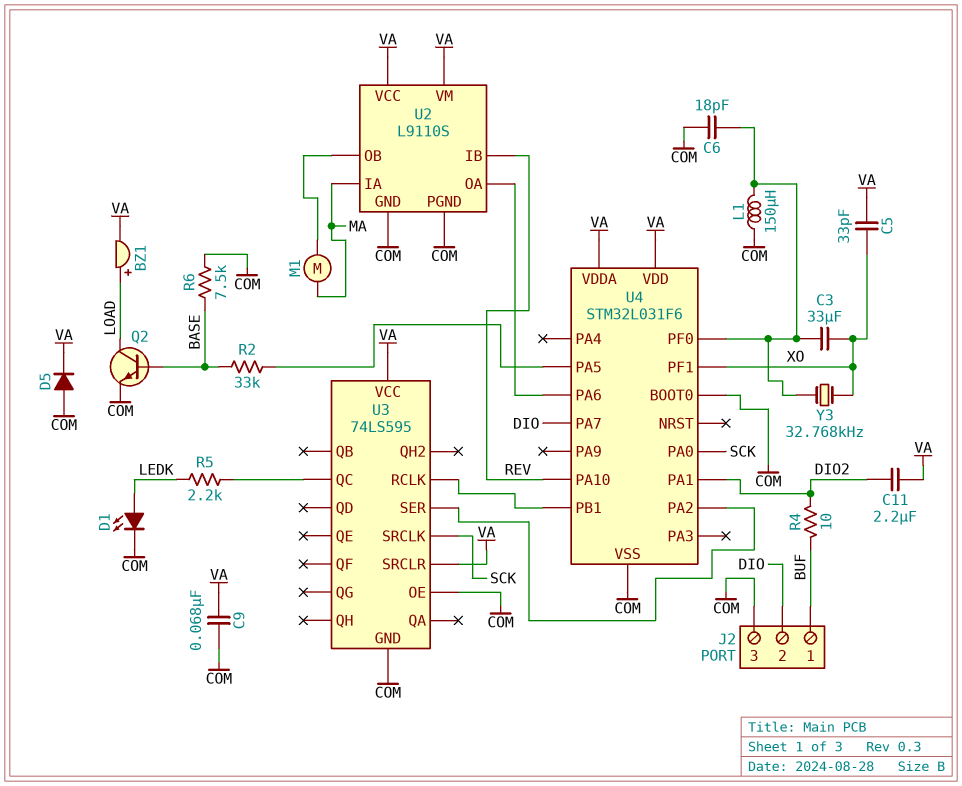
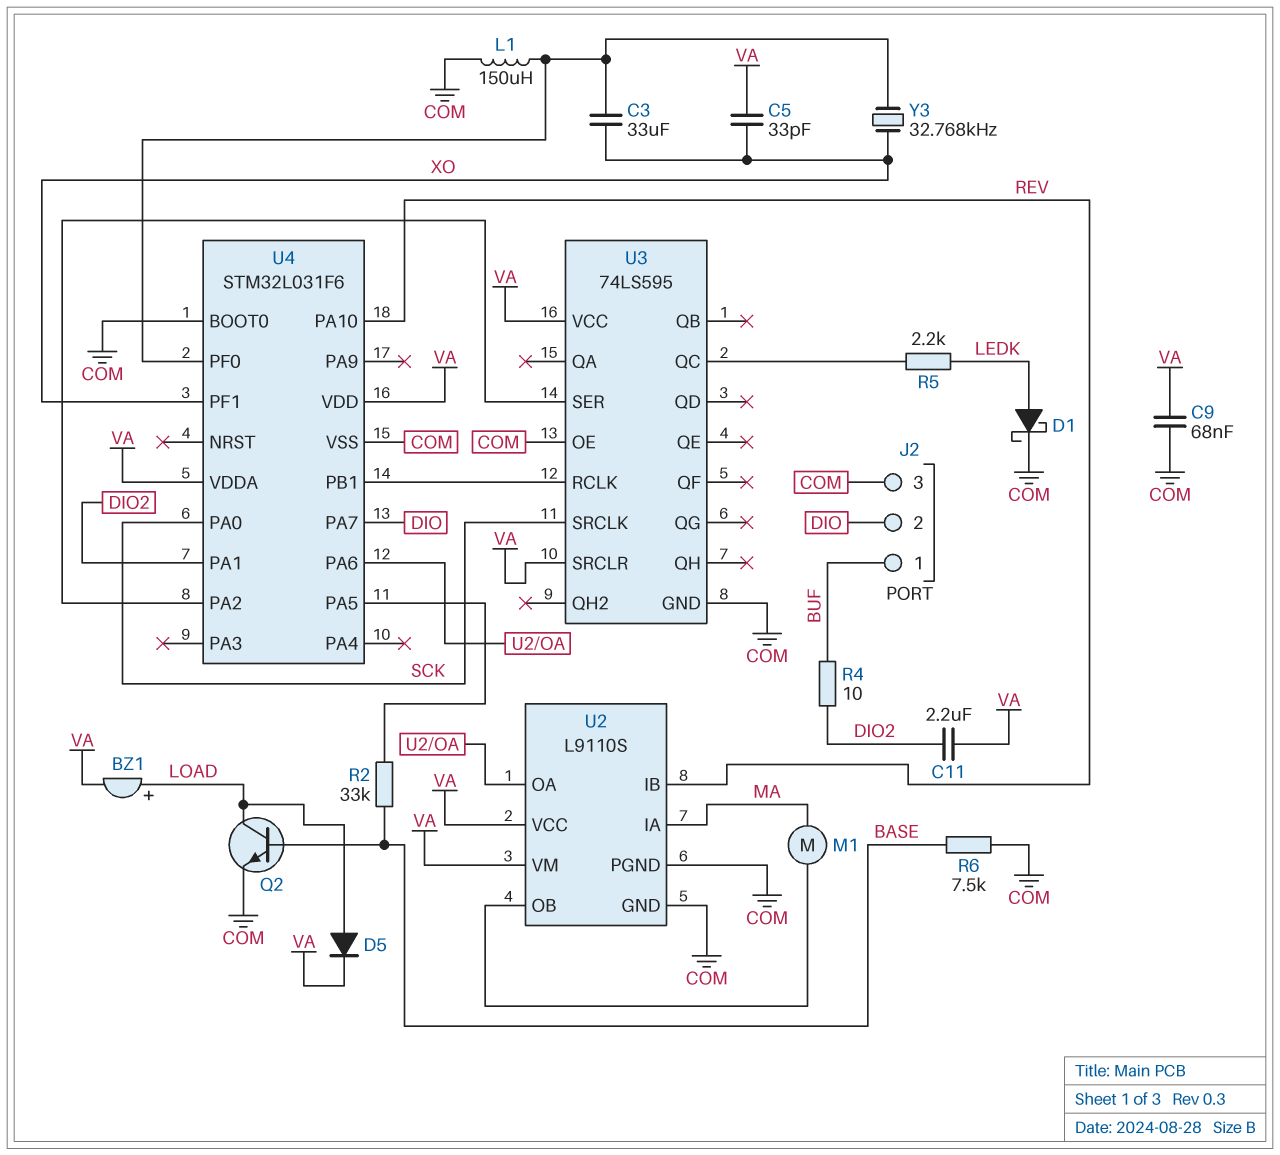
C6: 18pF (COM, U4/PF0) -> none
D1: LED (A LEDK, K COM) -> schottky (A LEDK, K COM)
D5: diode (A COM, K VA) -> diode (A LOAD, K VA)

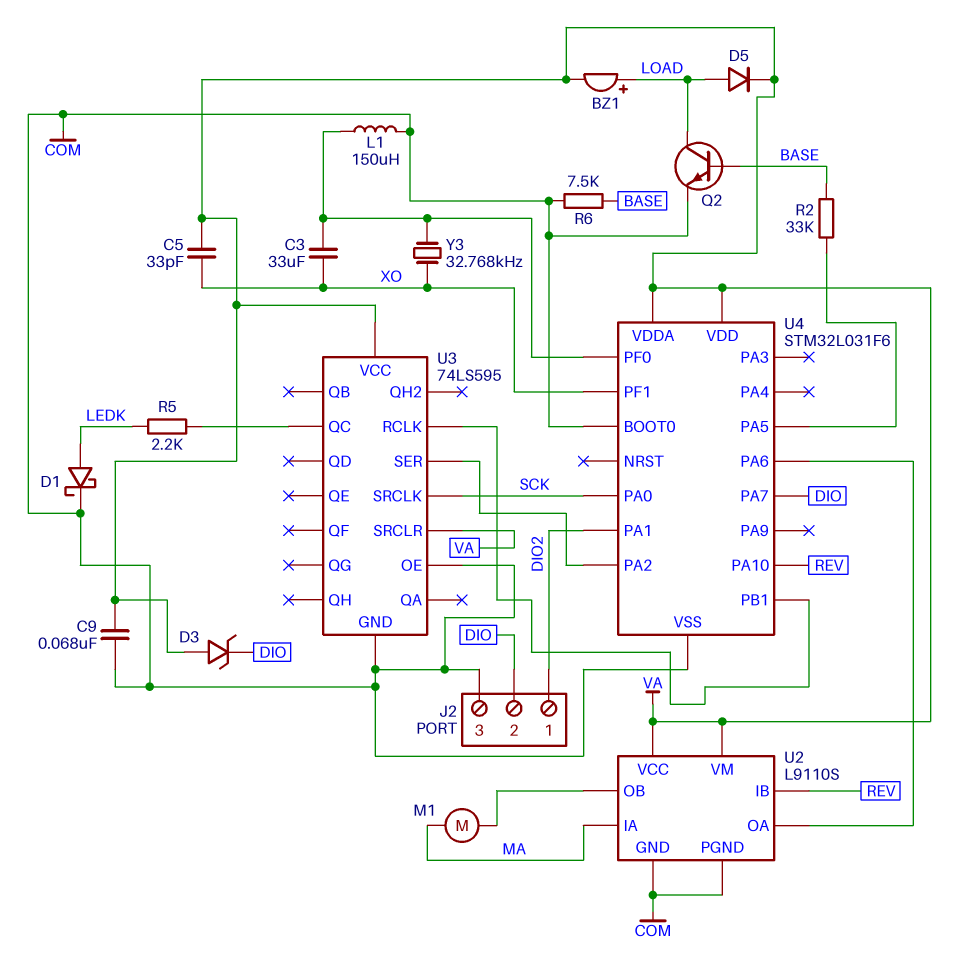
C11: 2.2uF (DIO2, VA) -> none
D3: none -> zener (A VA, K DIO)
J2 pin 1: BUF -> DIO2
R4: 10 (BUF, DIO2) -> none

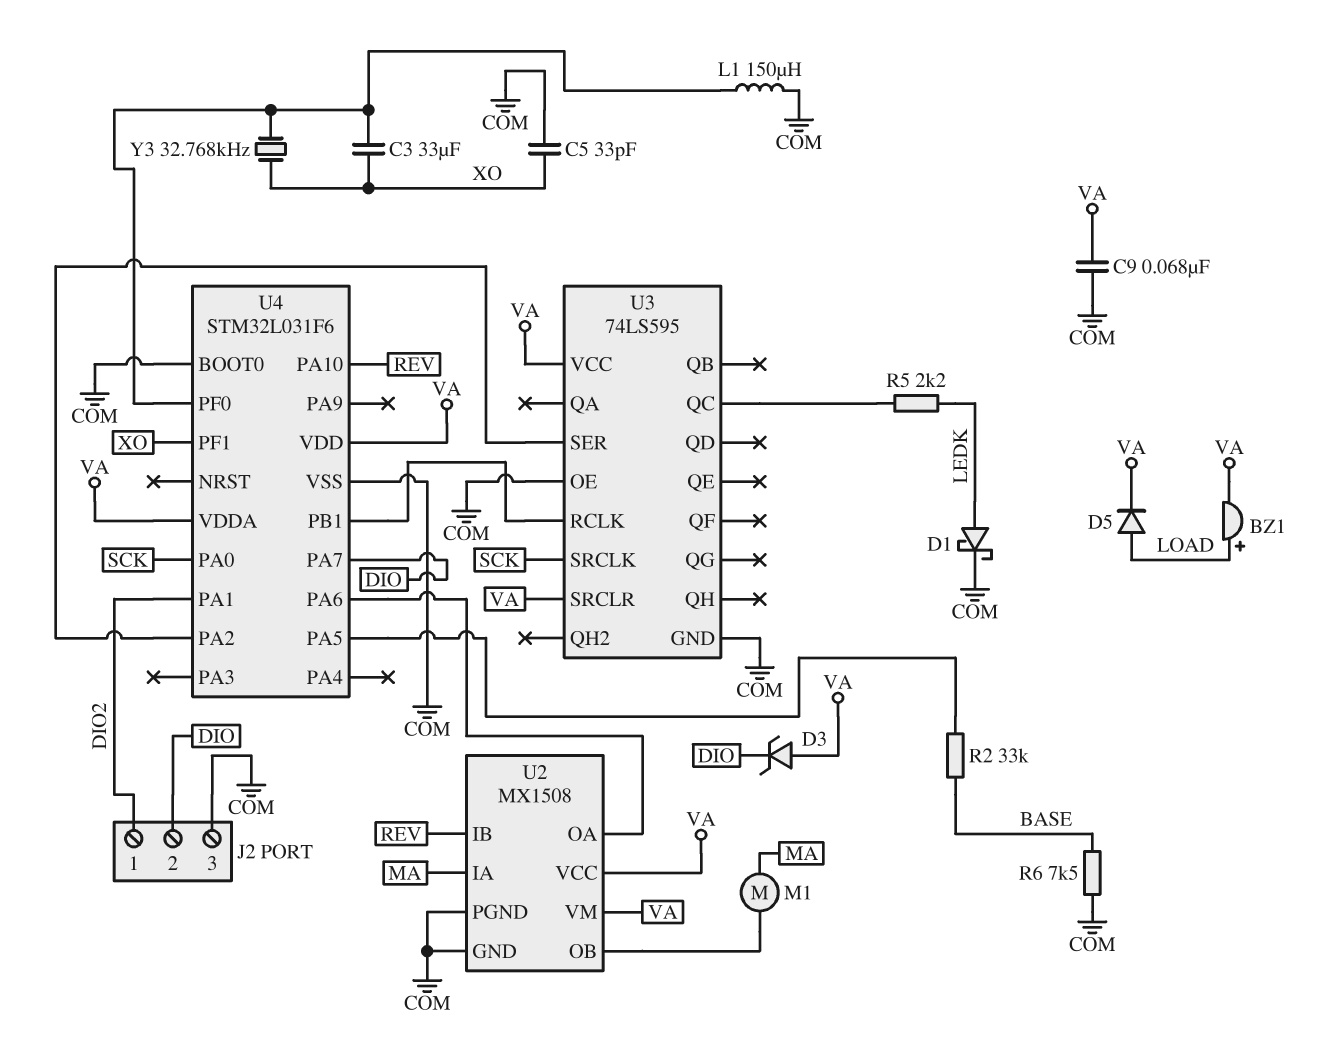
C5: 33pF (VA, XO) -> 33pF (COM, XO)
Q2: NPN (B BASE, C LOAD, E COM) -> none
U2: L9110S -> MX1508

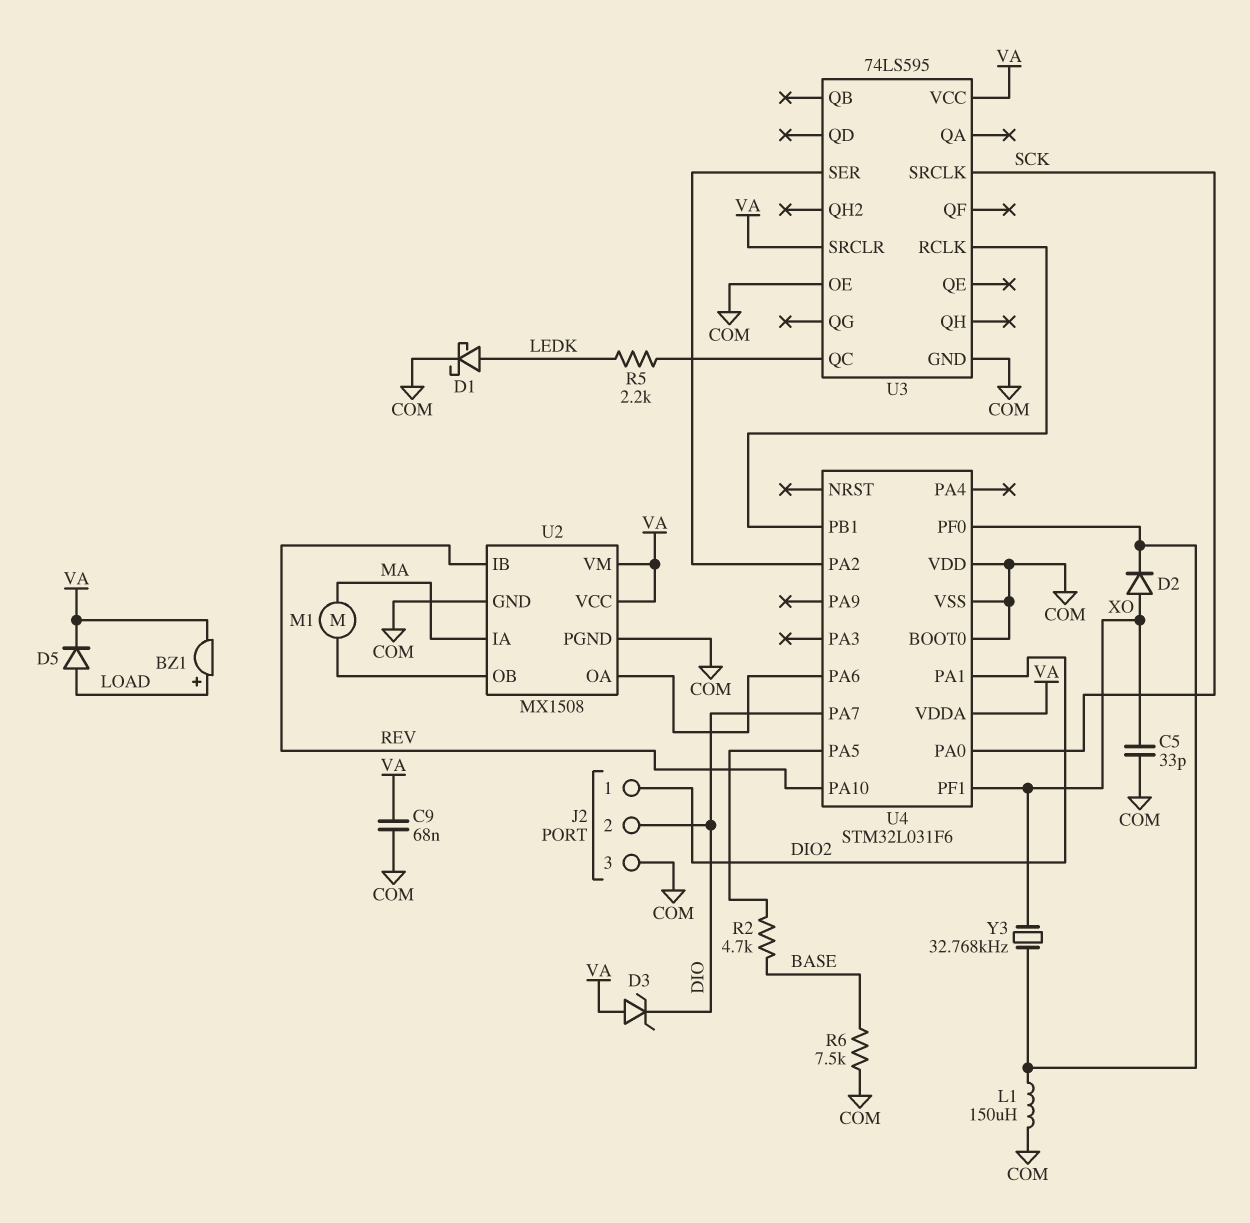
C3: 33uF (U4/PF0, XO) -> none
D2: none -> diode (A XO, K U4/PF0)
R2: 33k (BASE, U4/PA5) -> 4.7k (BASE, U4/PA5)
U4 pin VDD: VA -> COM

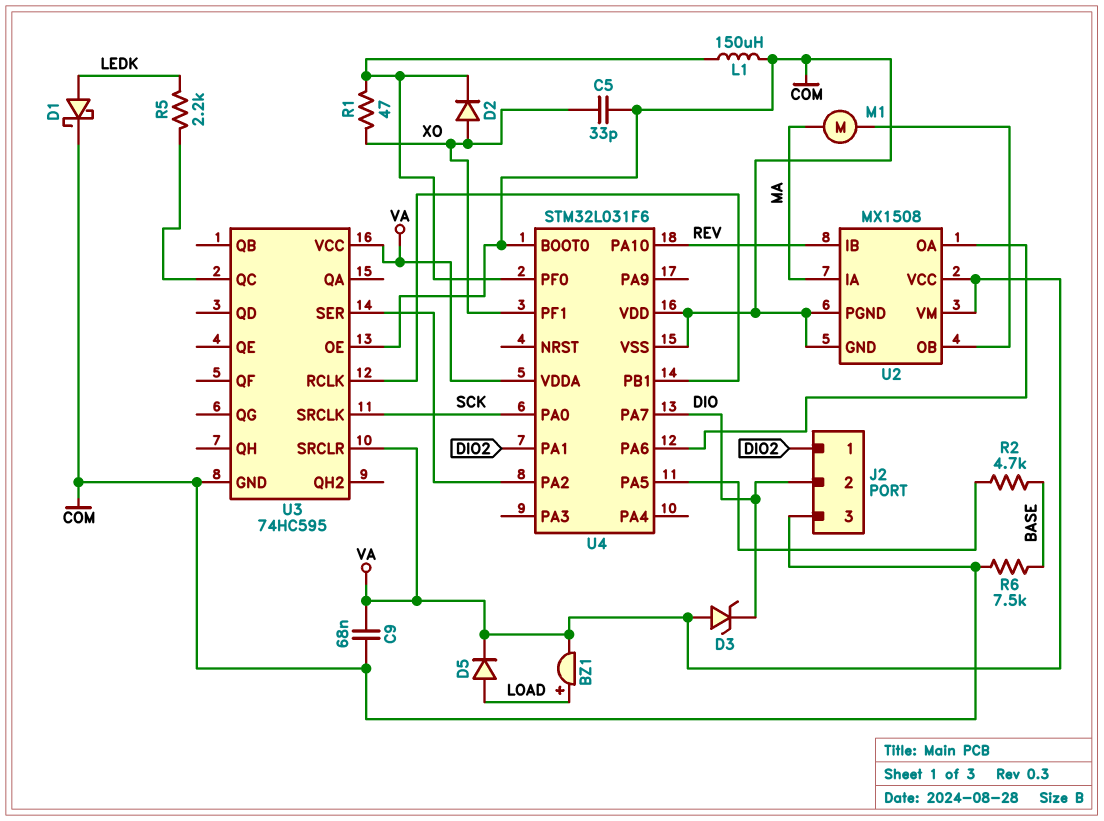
R1: none -> 47 (U4/PF0, XO)
U3: 74LS595 -> 74HC595
Y3: 32.768kHz (U4/PF0, XO) -> none

